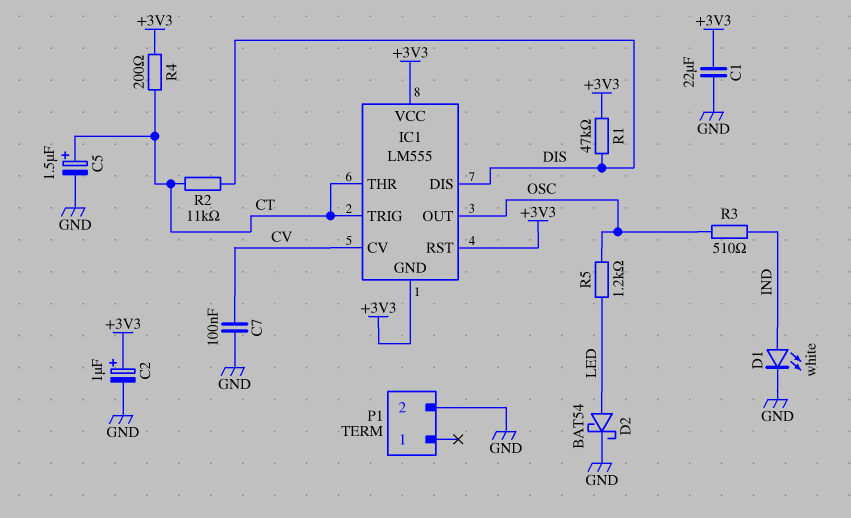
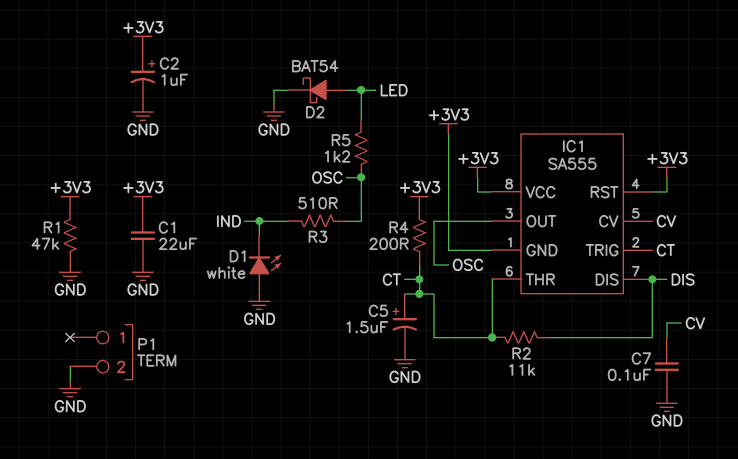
D1: LED white (A IND, K GND) -> LED white (A GND, K IND)
IC1: LM555 -> SA555
R1: 47k (+3V3, DIS) -> 47k (+3V3, GND)

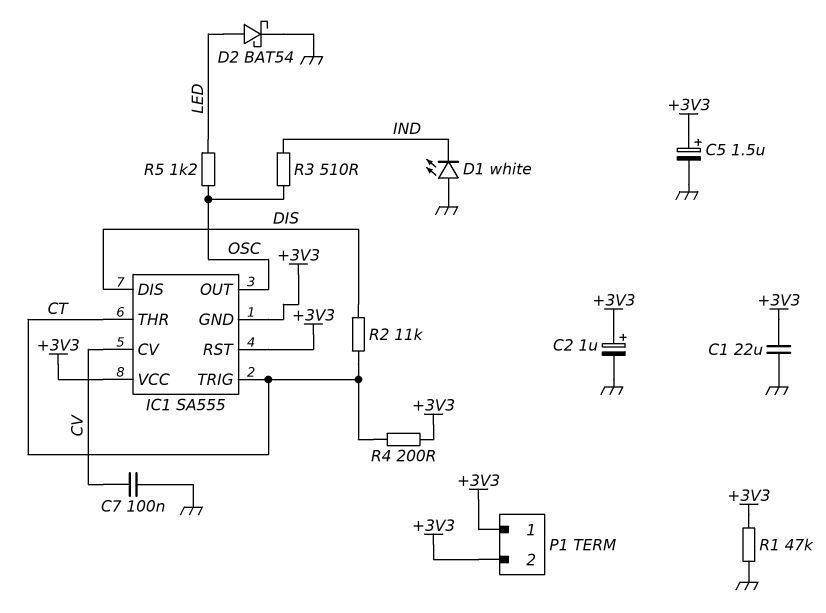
C5: 1.5uF (plus CT, minus GND) -> 1.5uF (plus +3V3, minus GND)
P1 pin 1: none -> +3V3
P1 pin 2: GND -> +3V3

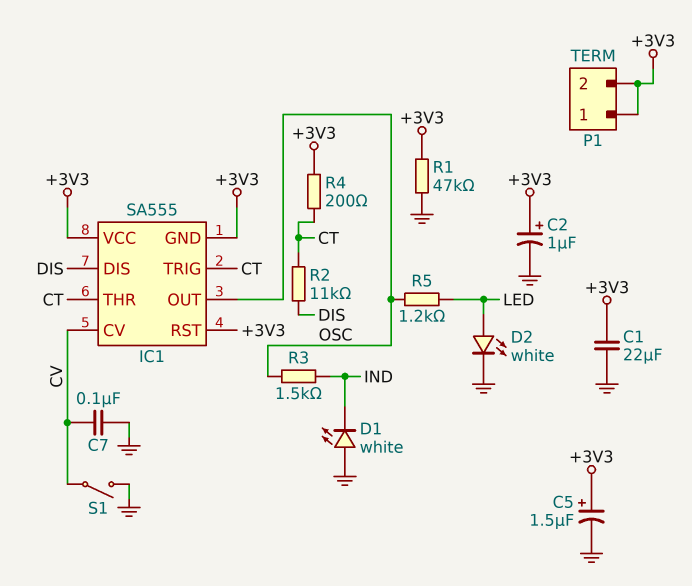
D2: schottky BAT54 (A LED, K GND) -> LED white (A LED, K GND)
R3: 510 (IND, OSC) -> 1.5k (IND, OSC)
S1: none -> switch (CV, GND)

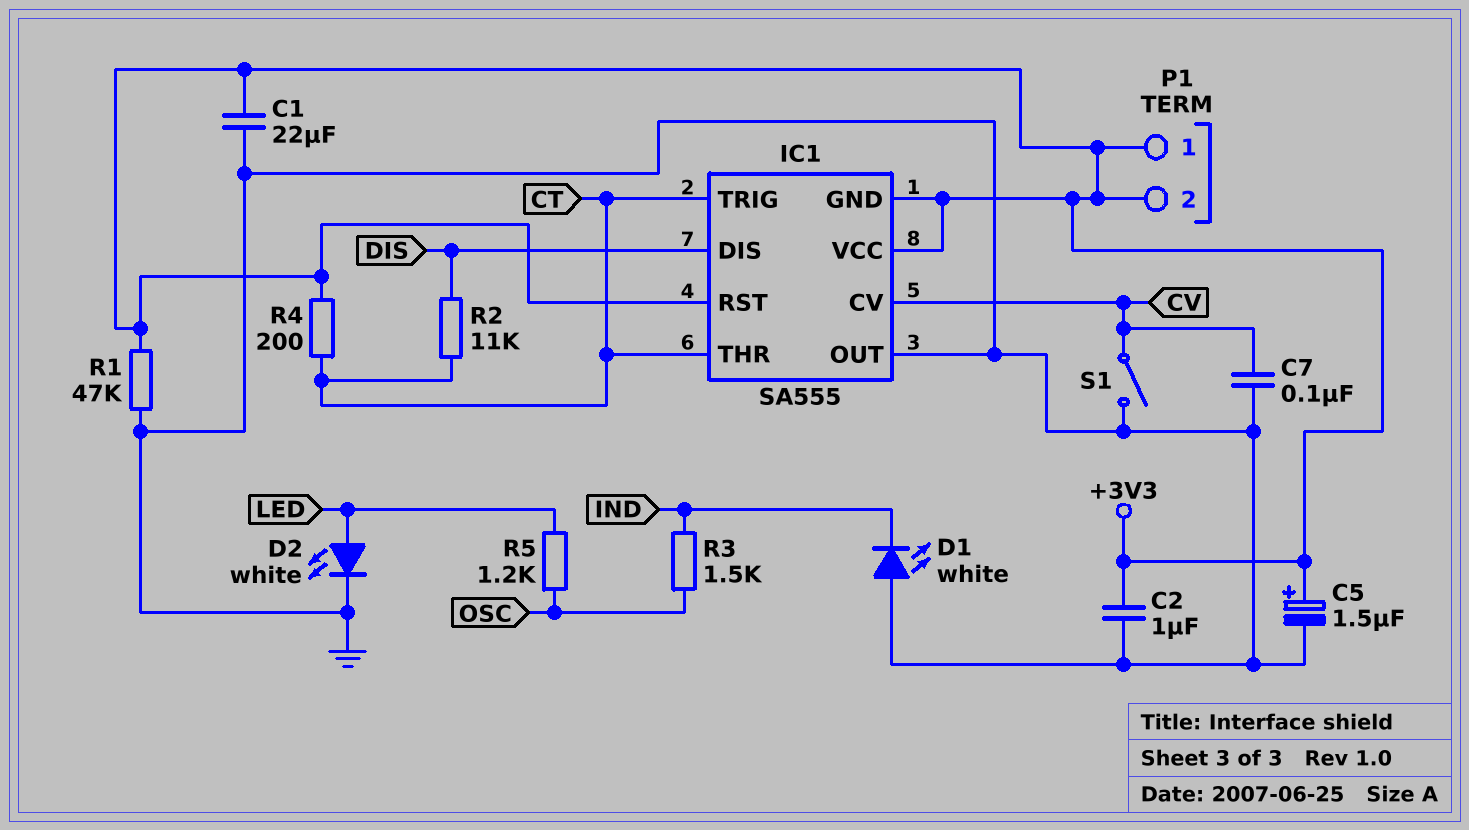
C2: 1uF (plus +3V3, minus GND) -> 1uF (+3V3, GND)
IC1 pin OUT: OSC -> GND

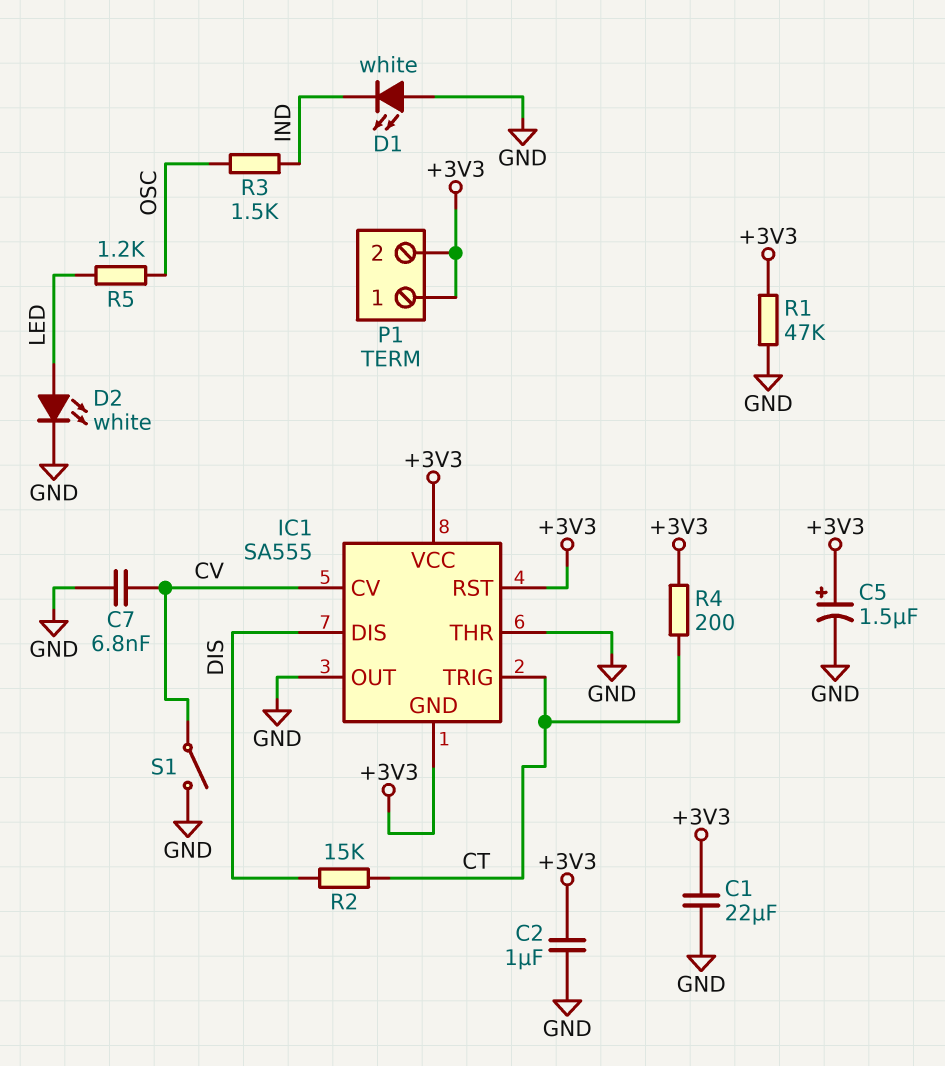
C7: 100nF (CV, GND) -> 6.8nF (CV, GND)
IC1 pin THR: CT -> GND
R2: 11k (CT, DIS) -> 15k (CT, DIS)

